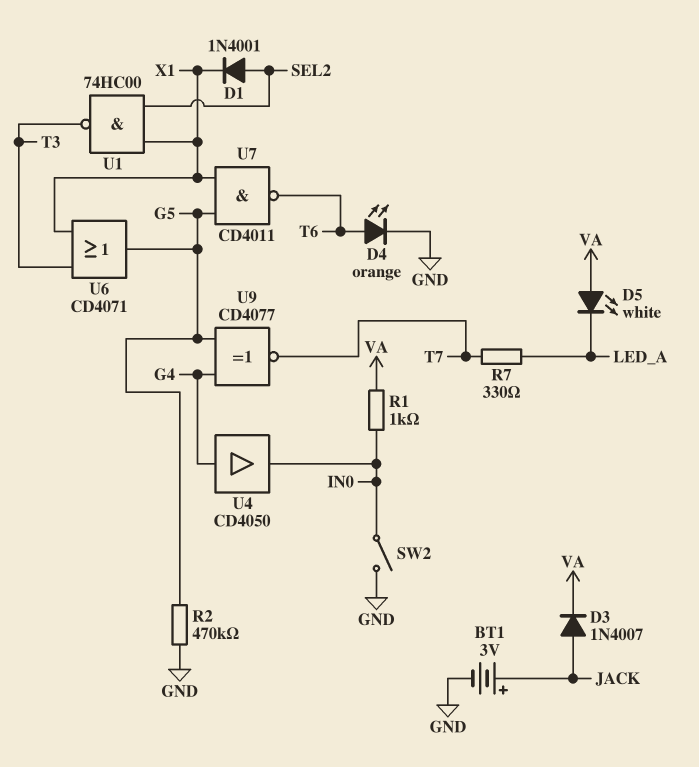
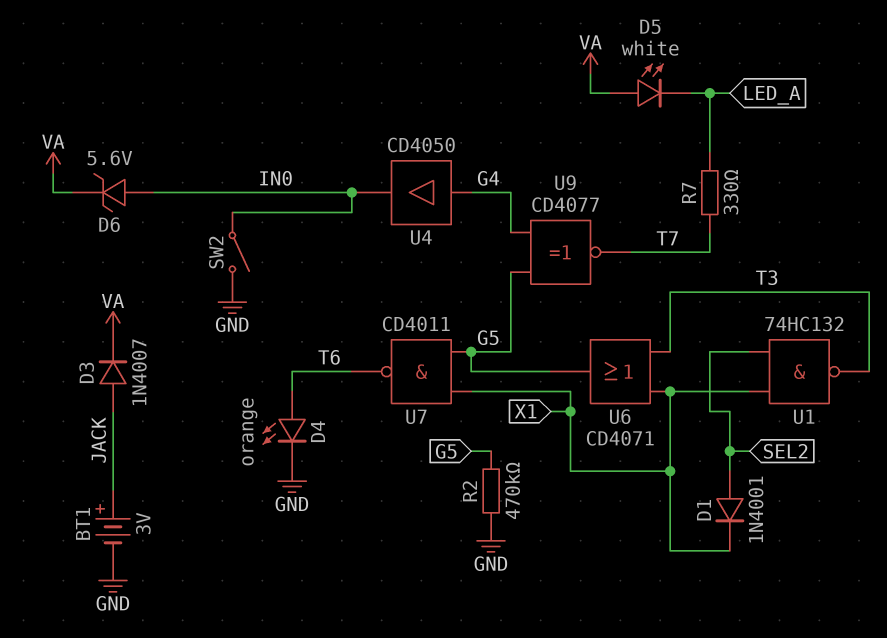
D6: none -> zener 5.6V (A IN0, K VA)
R1: 1k (IN0, VA) -> none
U1: NAND 74HC00 (in SEL2, in X1, out T3) -> NAND 74HC132 (in SEL2, in X1, out T3)

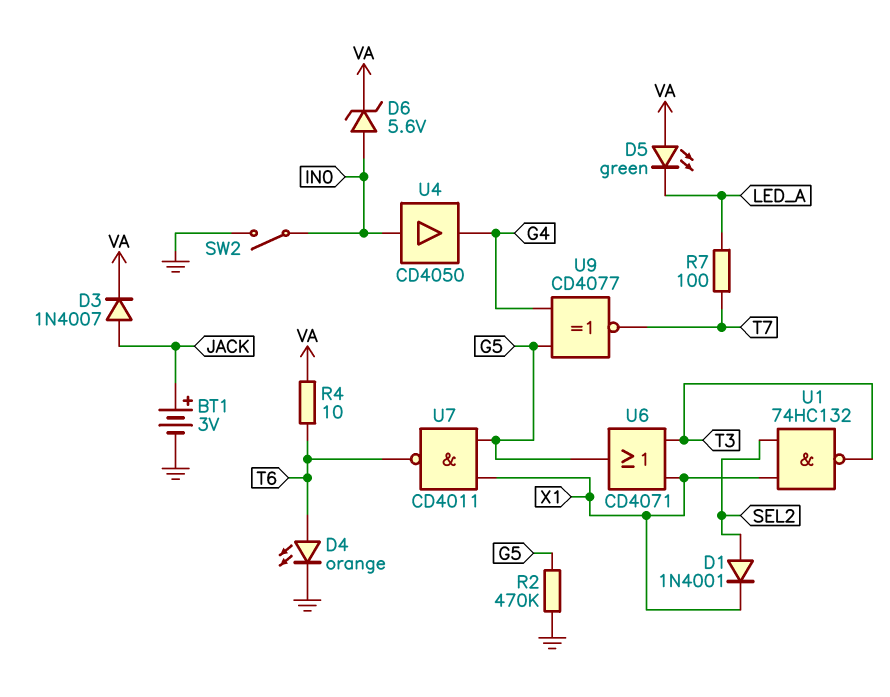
D5: LED white (A VA, K LED_A) -> LED green (A VA, K LED_A)
R4: none -> 10 (T6, VA)
R7: 330 (LED_A, T7) -> 100 (LED_A, T7)
U4: buffer CD4050 (in G4, out IN0) -> buffer CD4050 (in IN0, out G4)

